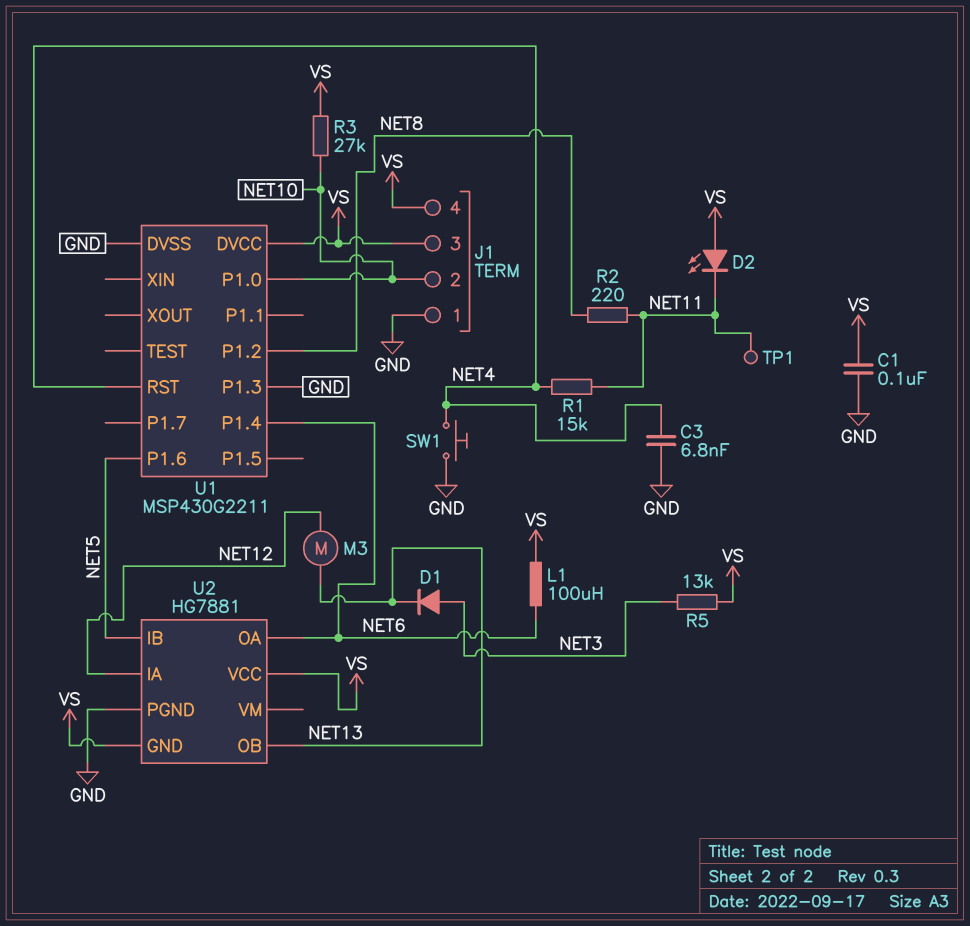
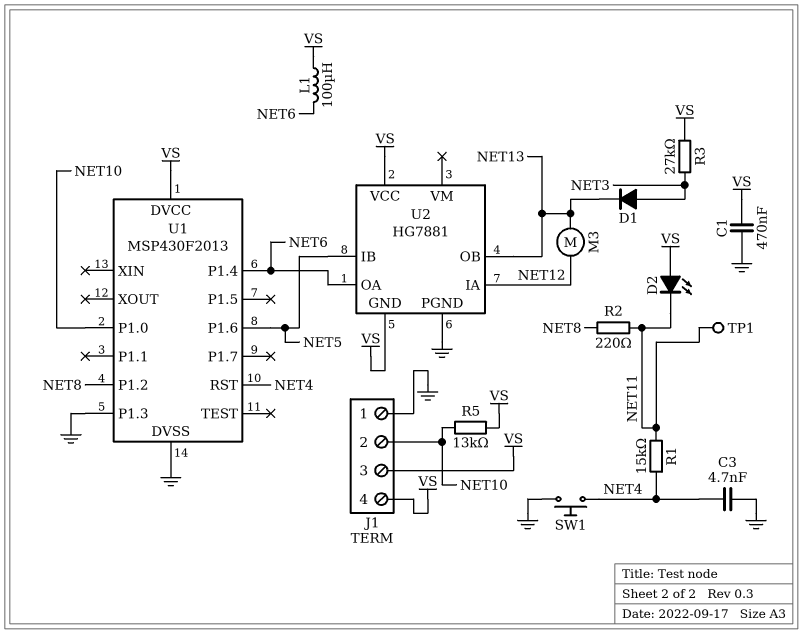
C1: 100nF (GND, VS) -> 470nF (GND, VS)
C3: 6.8nF (GND, NET4) -> 4.7nF (GND, NET4)
R3: 27k (NET10, VS) -> 27k (NET3, VS)
R5: 13k (NET3, VS) -> 13k (NET10, VS)
U1: MSP430G2211 -> MSP430F2013

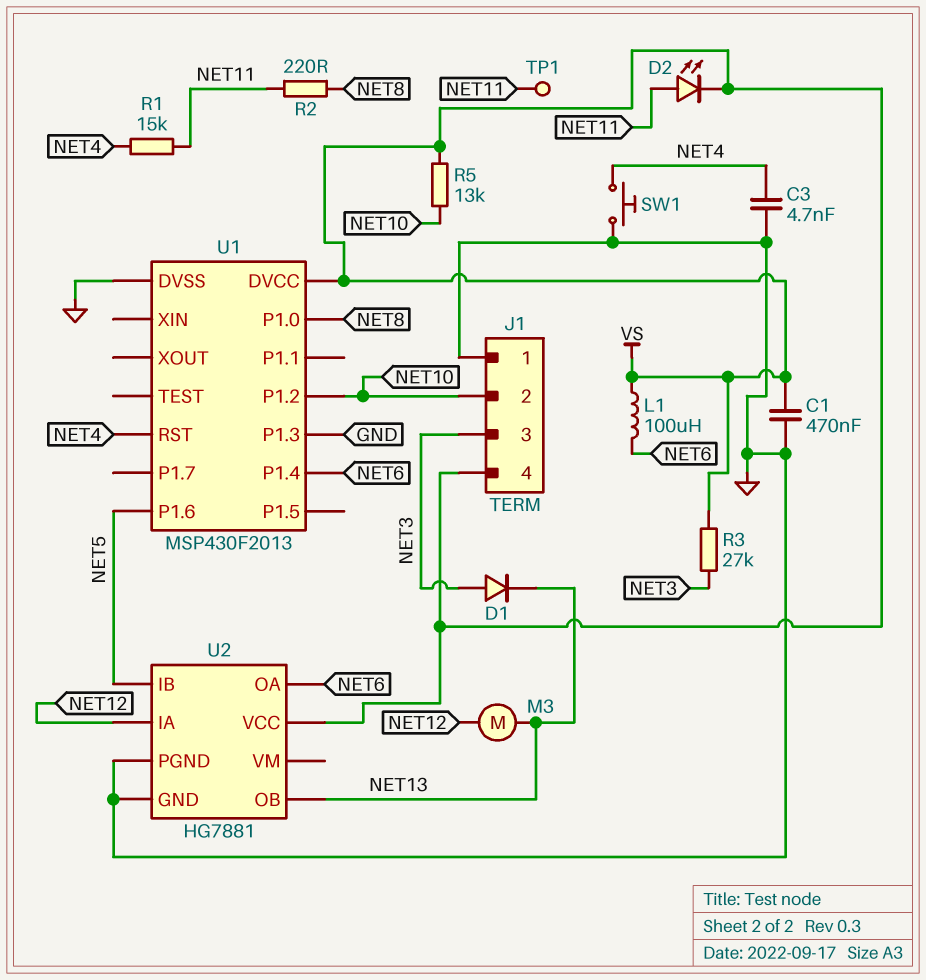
D2: LED (A VS, K NET11) -> LED (A NET11, K VS)
J1 pin 3: VS -> NET3
U1 pin P1.0: NET10 -> NET8
U1 pin P1.2: NET8 -> NET10
U2 pin GND: VS -> GND

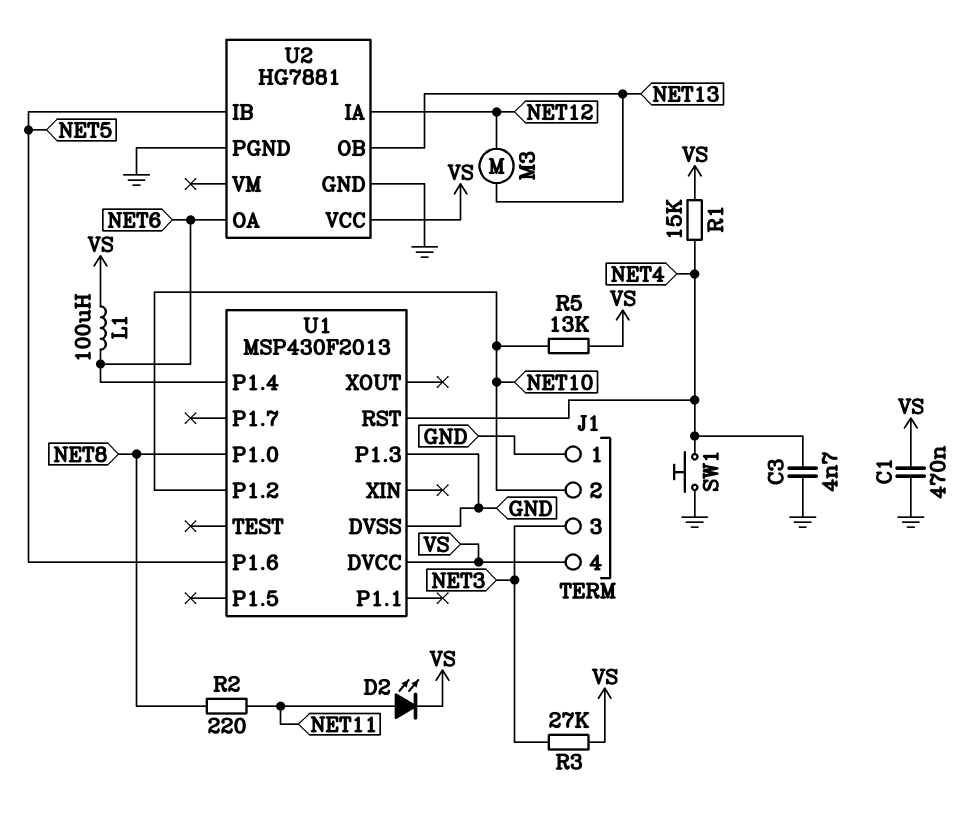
D1: diode (A NET3, K NET13) -> none
R1: 15k (NET4, NET11) -> 15k (NET4, VS)
TP1: test point (NET11) -> none

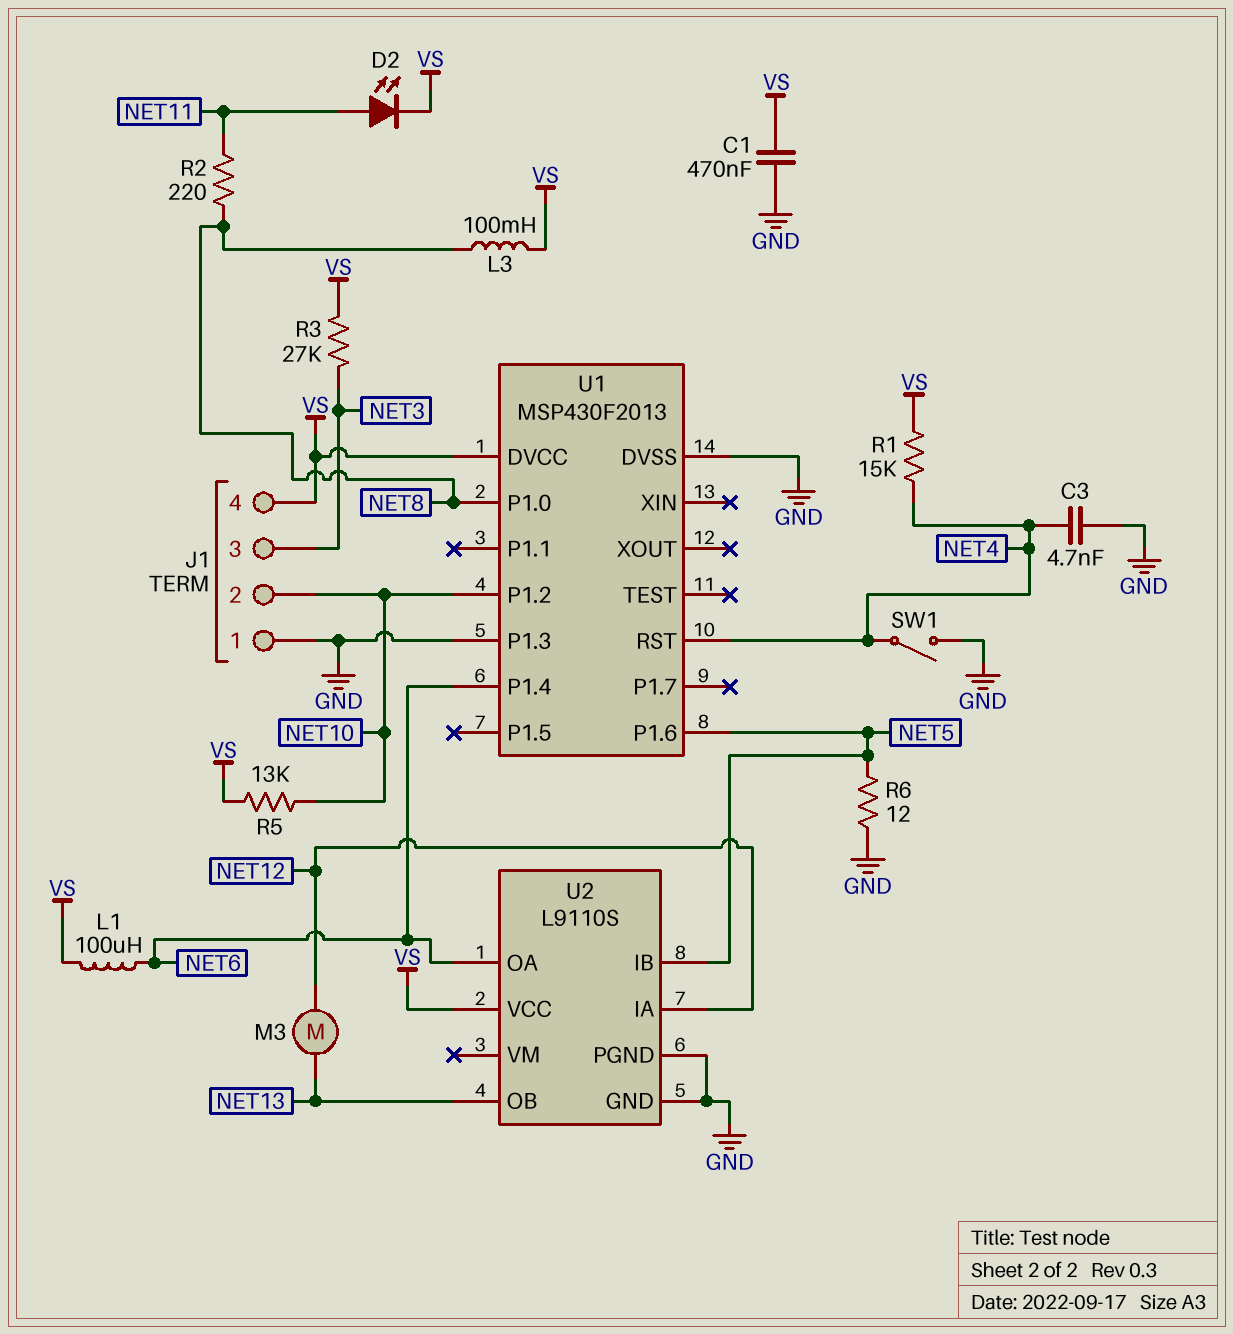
L3: none -> 100mH (NET8, VS)
R6: none -> 12 (GND, NET5)
SW1: button (GND, NET4) -> switch (GND, NET4)
U2: HG7881 -> L9110S

